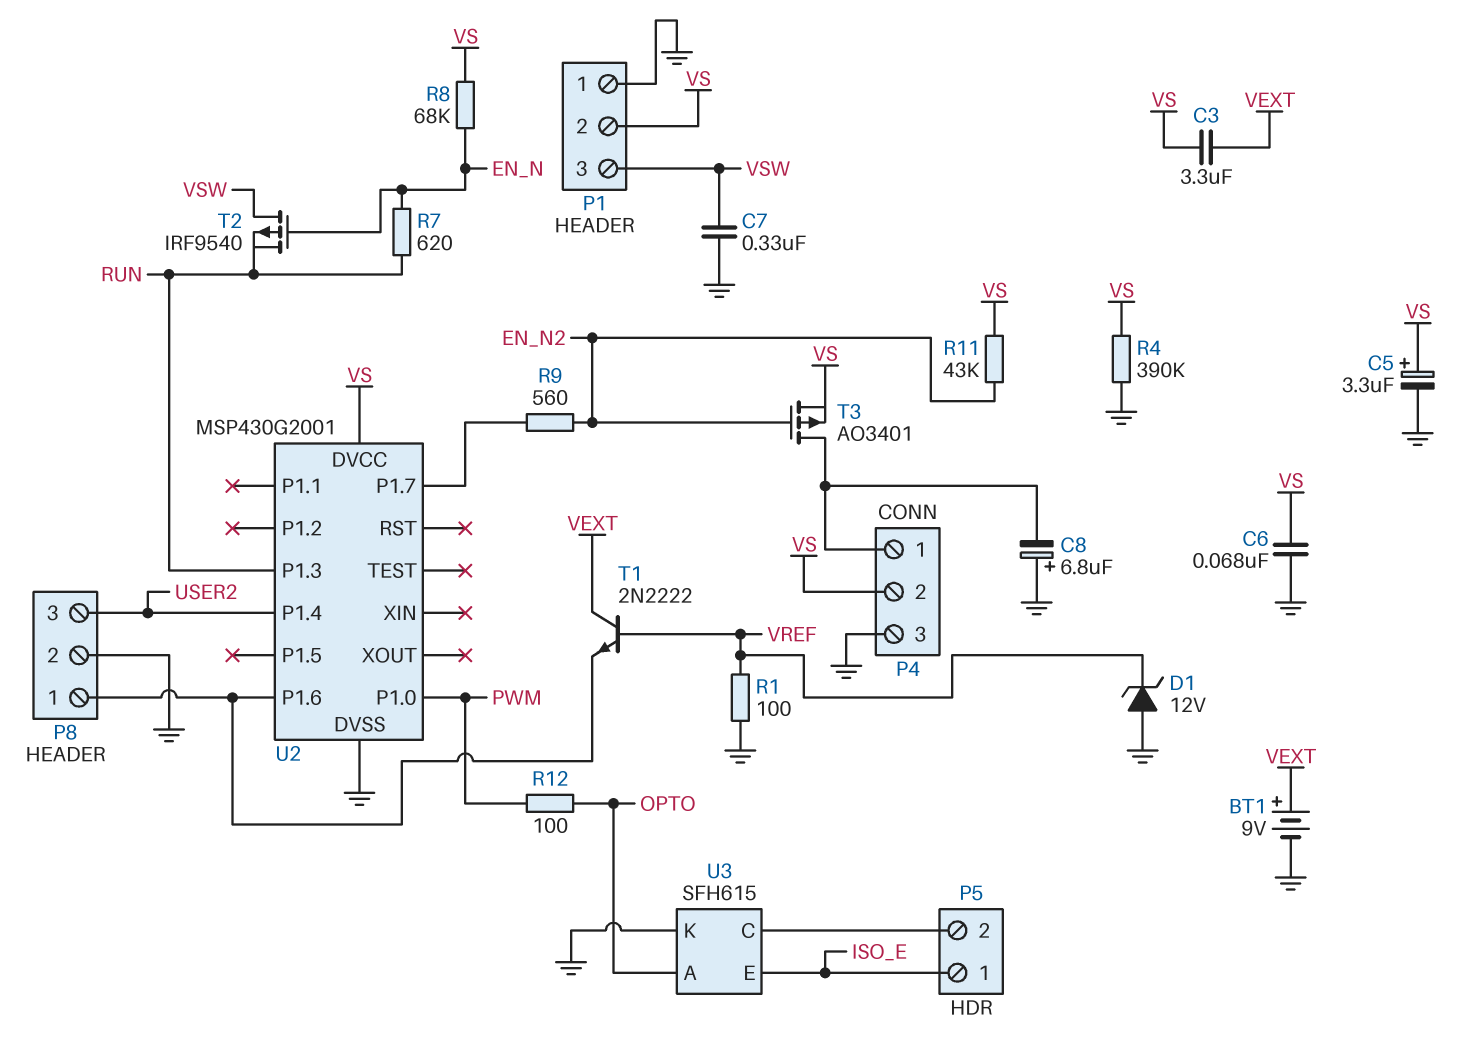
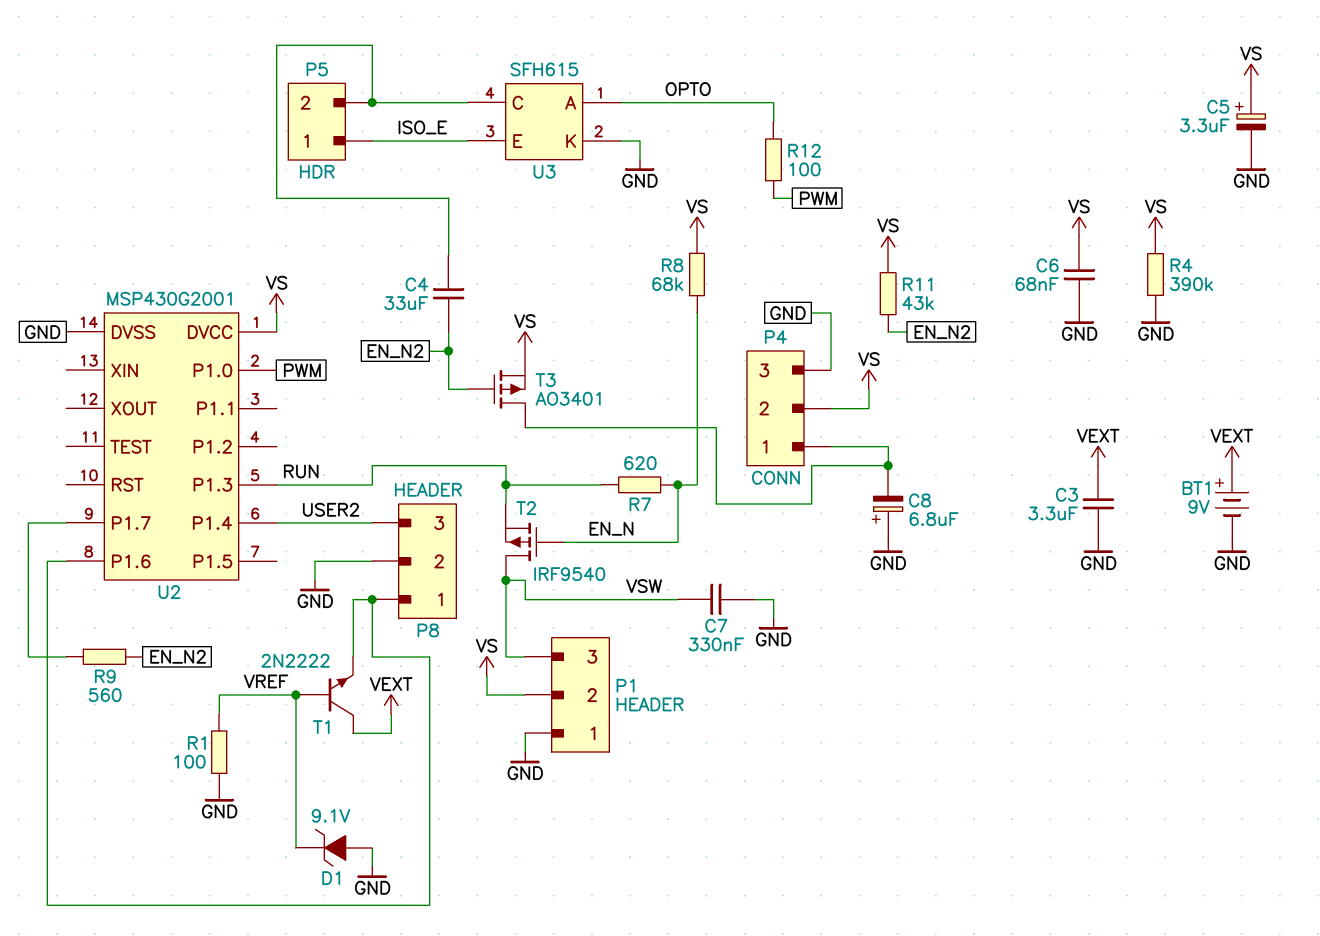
C3: 3.3uF (VEXT, VS) -> 3.3uF (GND, VEXT)
C4: none -> 33uF (EN_N2, P5/2)
D1: zener 12V (A GND, K VREF) -> zener 9.1V (A GND, K VREF)

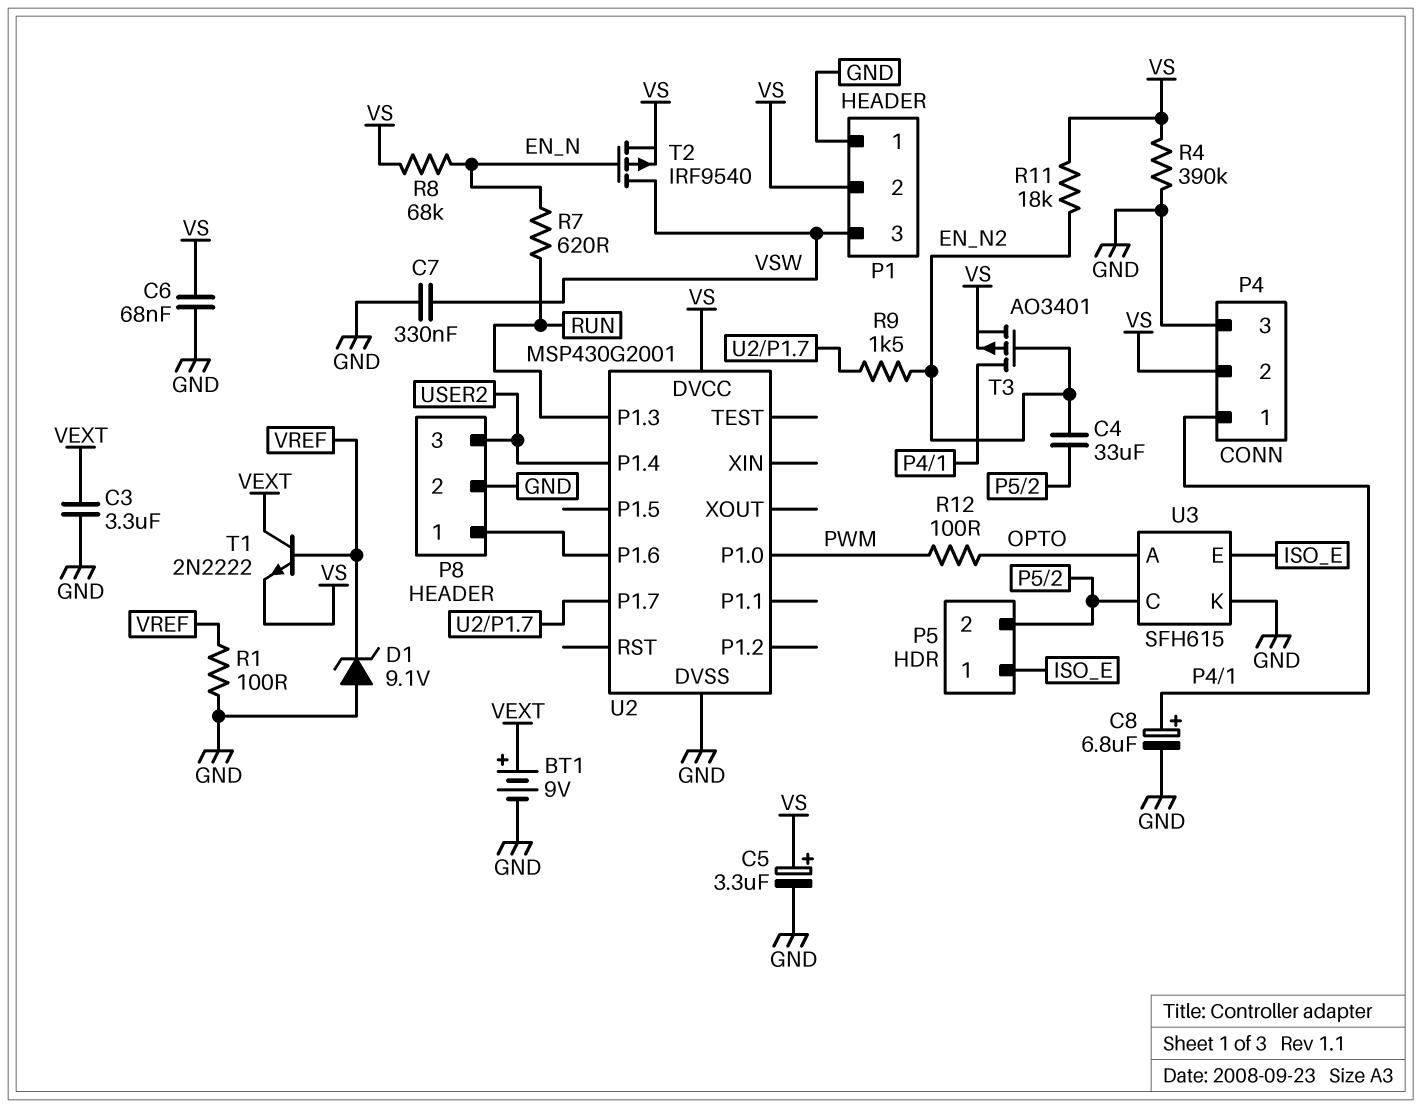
C8: 6.8uF (plus GND, minus P4/1) -> 6.8uF (plus P4/1, minus GND)
R9: 560 (EN_N2, U2/P1.7) -> 1.5k (EN_N2, U2/P1.7)
R11: 43k (EN_N2, VS) -> 18k (EN_N2, VS)
T1: NPN 2N2222 (B VREF, C VEXT, E P8/1) -> NPN 2N2222 (B VREF, C VEXT, E VS)
T2: PMOS IRF9540 (G EN_N, D VSW, S RUN) -> PMOS IRF9540 (G EN_N, D VSW, S VS)

